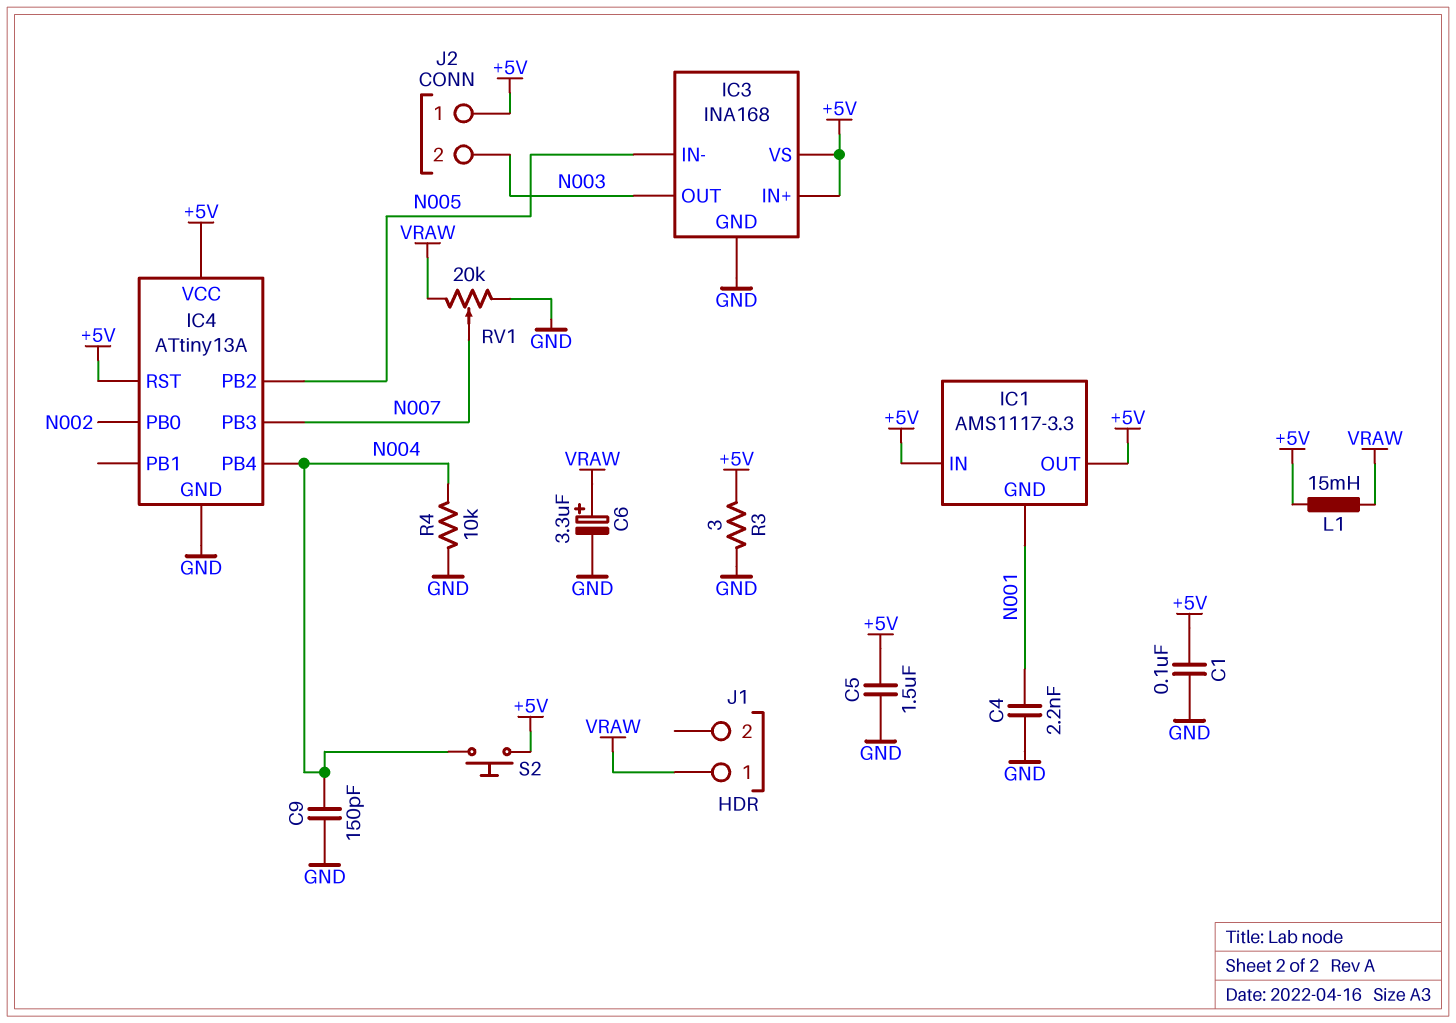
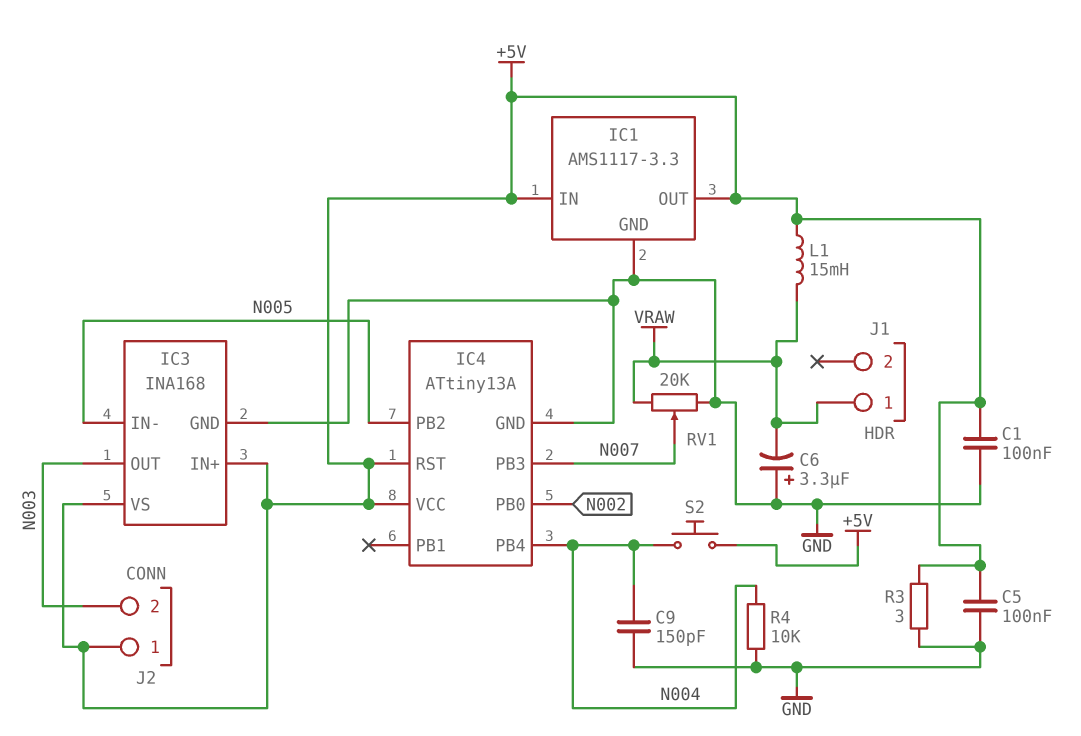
C4: 2.2nF (GND, N001) -> none
C5: 1.5uF (+5V, GND) -> 100nF (+5V, GND)
C6: 3.3uF (plus VRAW, minus GND) -> 3.3uF (plus GND, minus VRAW)
IC1 pin GND: N001 -> GND

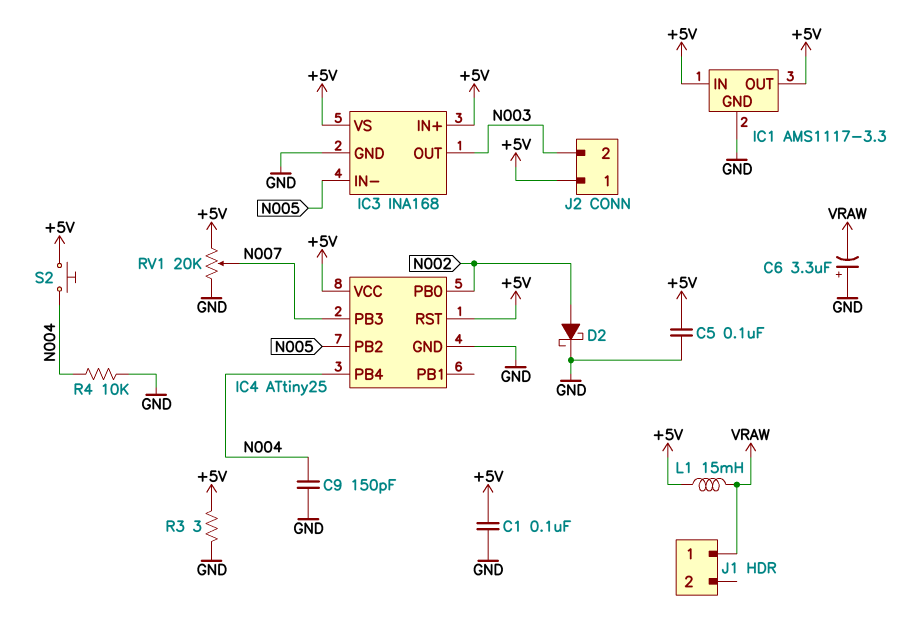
D2: none -> schottky (A N002, K GND)
IC4: ATtiny13A -> ATtiny25
RV1: 20k (GND, VRAW, wiper N007) -> 20k (+5V, GND, wiper N007)

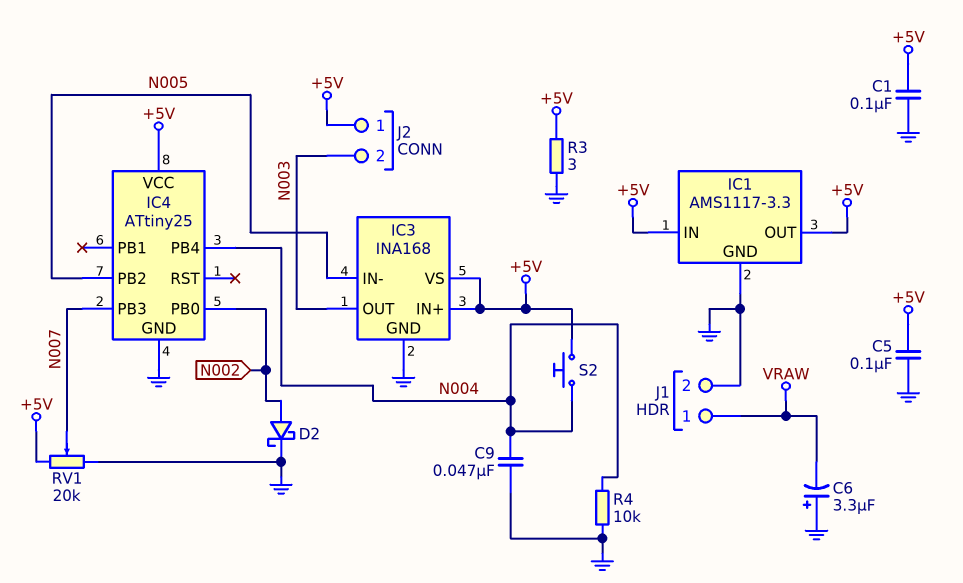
C9: 150pF (GND, N004) -> 47nF (GND, N004)
IC4 pin RST: +5V -> none
J1 pin 2: none -> GND
L1: 15mH (+5V, VRAW) -> none

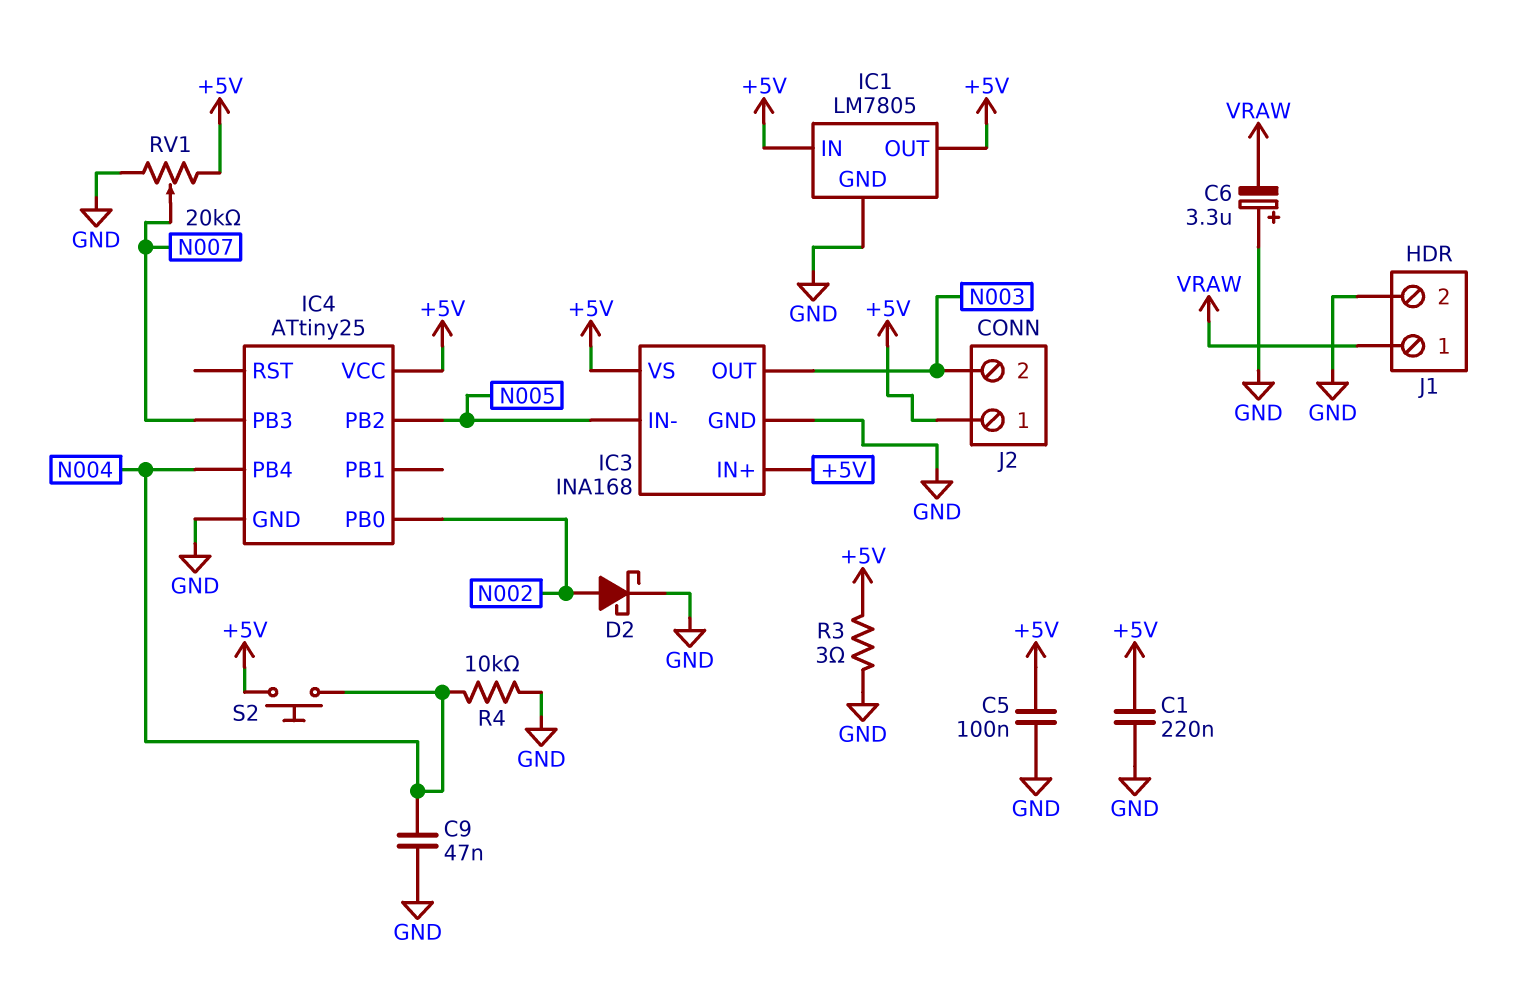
C1: 100nF (+5V, GND) -> 220nF (+5V, GND)
IC1: AMS1117-3.3 -> LM7805

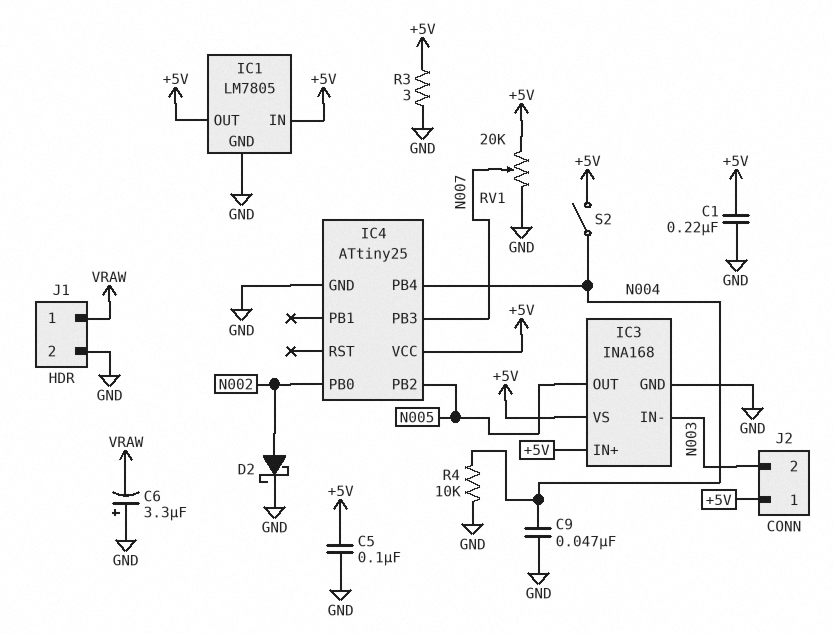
IC3 pin IN-: N005 -> N003
IC3 pin OUT: N003 -> N005
S2: button (+5V, N004) -> switch (+5V, N004)

